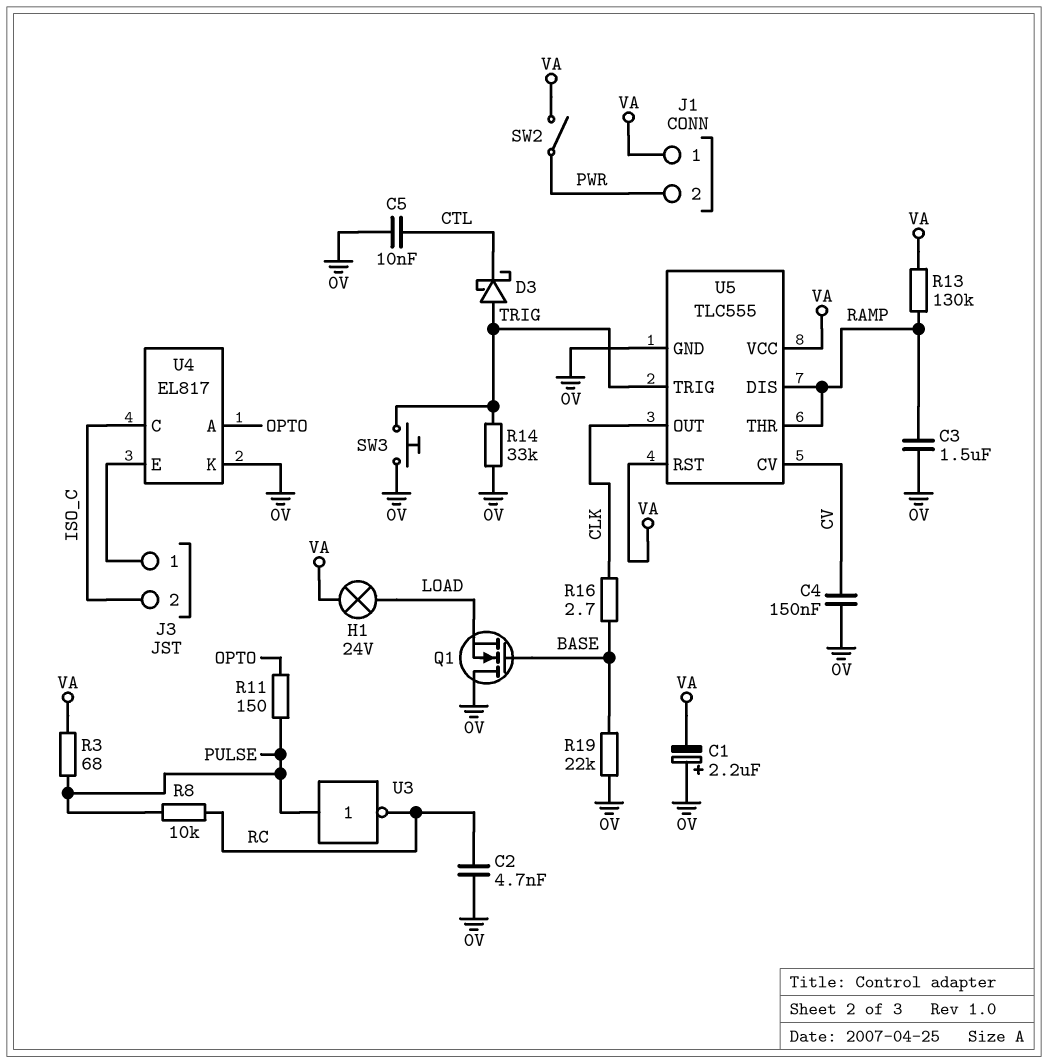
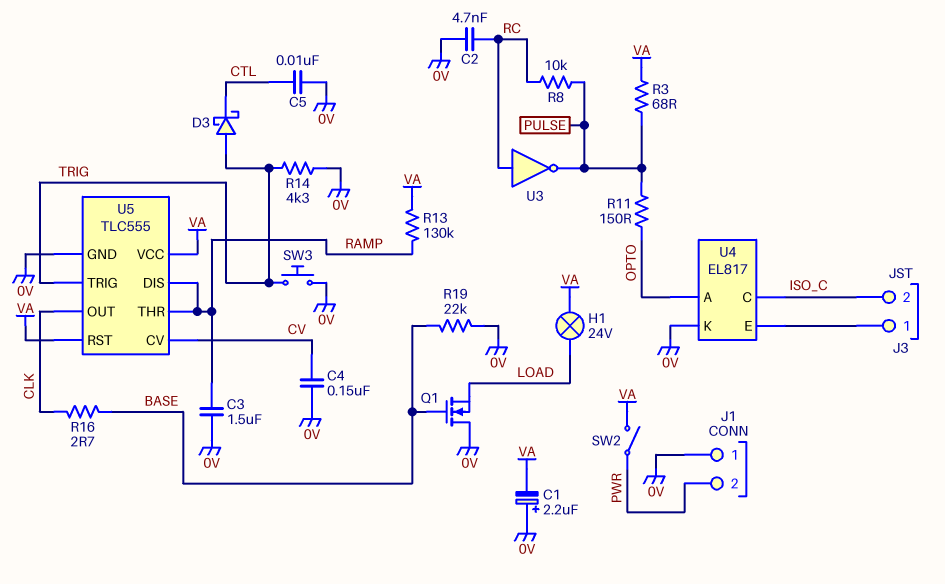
J1 pin 1: VA -> 0V
R14: 33k (0V, TRIG) -> 4.3k (0V, TRIG)
U3: NOT (in PULSE, out RC) -> NOT (in RC, out PULSE)

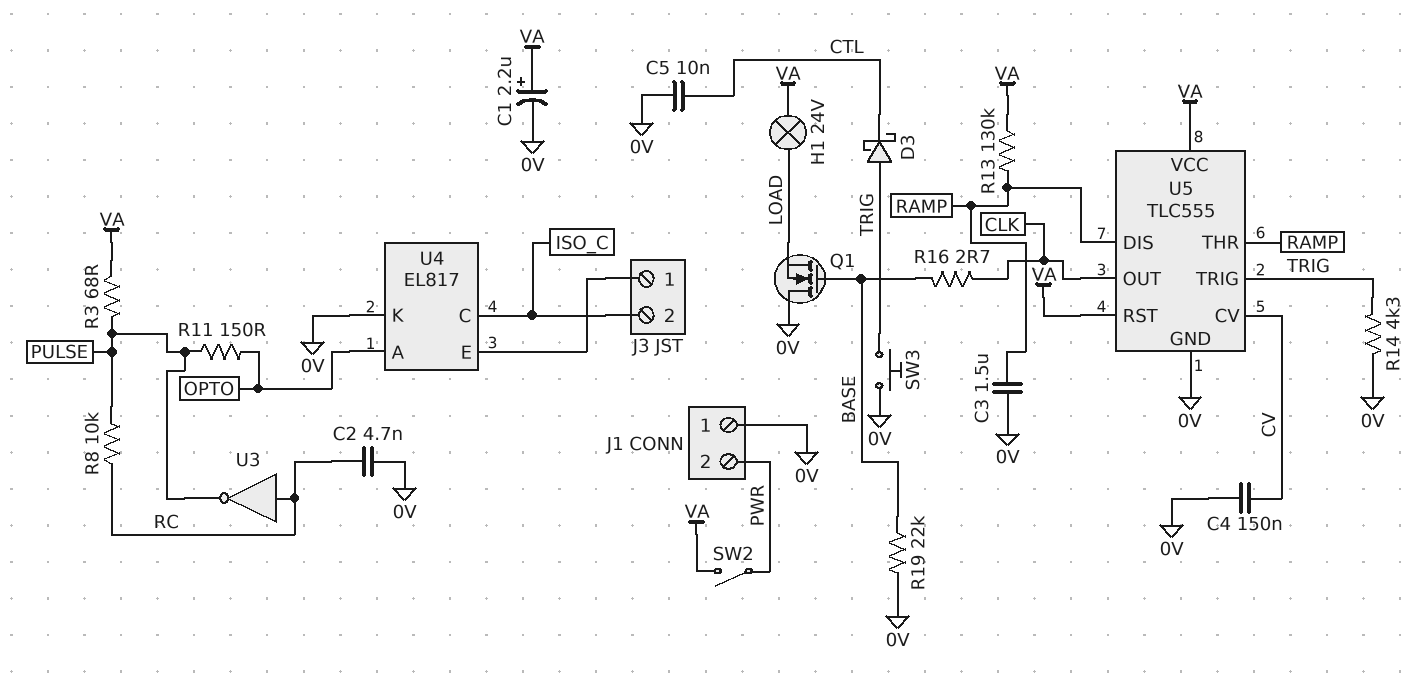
C1: 2.2uF (plus 0V, minus VA) -> 2.2uF (plus VA, minus 0V)

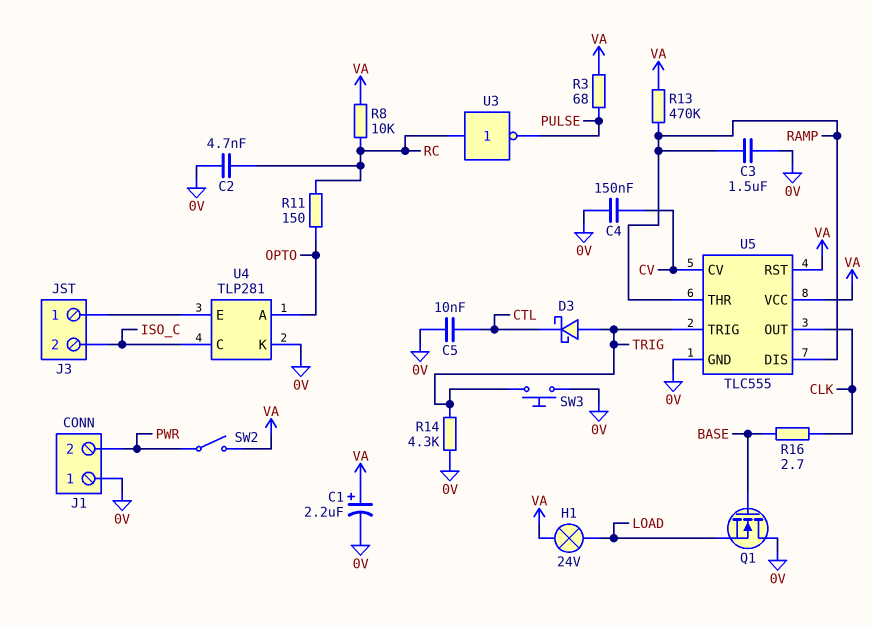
R8: 10k (PULSE, RC) -> 10k (RC, VA)
R11: 150 (OPTO, PULSE) -> 150 (OPTO, RC)
R13: 130k (RAMP, VA) -> 470k (RAMP, VA)
R19: 22k (0V, BASE) -> none
U4: EL817 -> TLP281

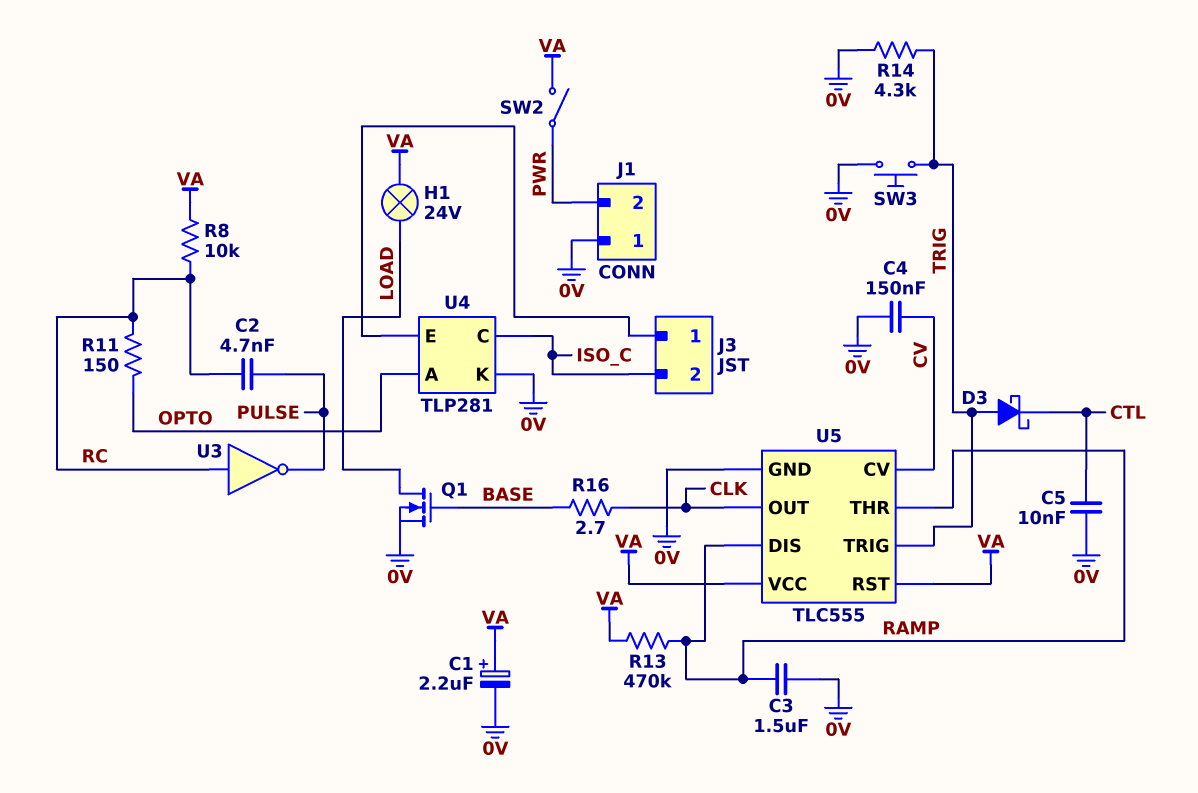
C2: 4.7nF (0V, RC) -> 4.7nF (PULSE, RC)
Q1: NMOS (G BASE, D 0V, S LOAD) -> NMOS (G BASE, D LOAD, S 0V)
R3: 68 (PULSE, VA) -> none

